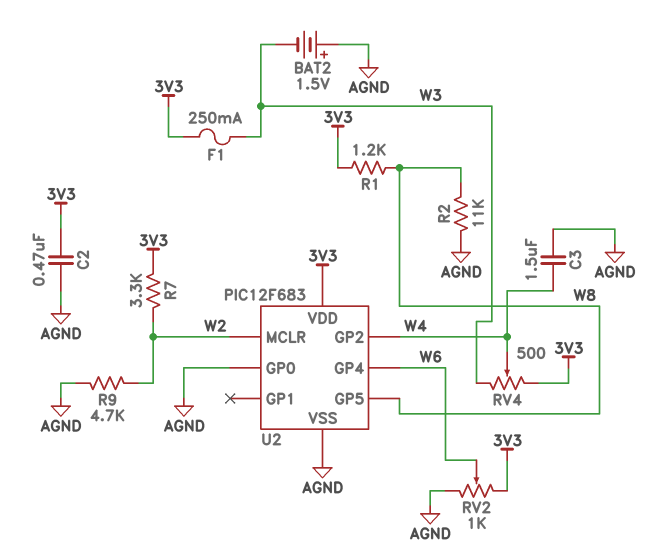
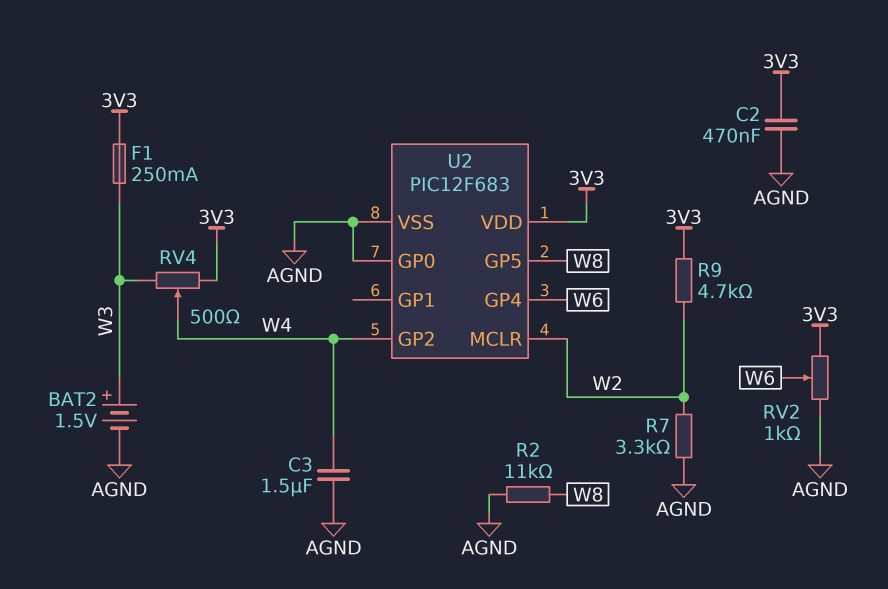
BAT2: 1.5V (plus AGND, minus W3) -> 1.5V (plus W3, minus AGND)
R1: 1.2k (3V3, W8) -> none
R7: 3.3k (3V3, W2) -> 3.3k (AGND, W2)
R9: 4.7k (AGND, W2) -> 4.7k (3V3, W2)

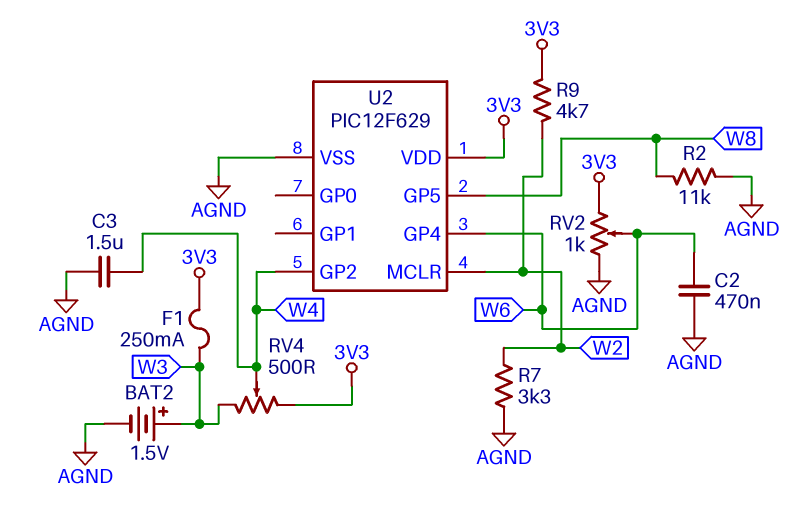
C2: 470nF (3V3, AGND) -> 470nF (AGND, W6)
U2: PIC12F683 -> PIC12F629
U2 pin GP0: AGND -> none

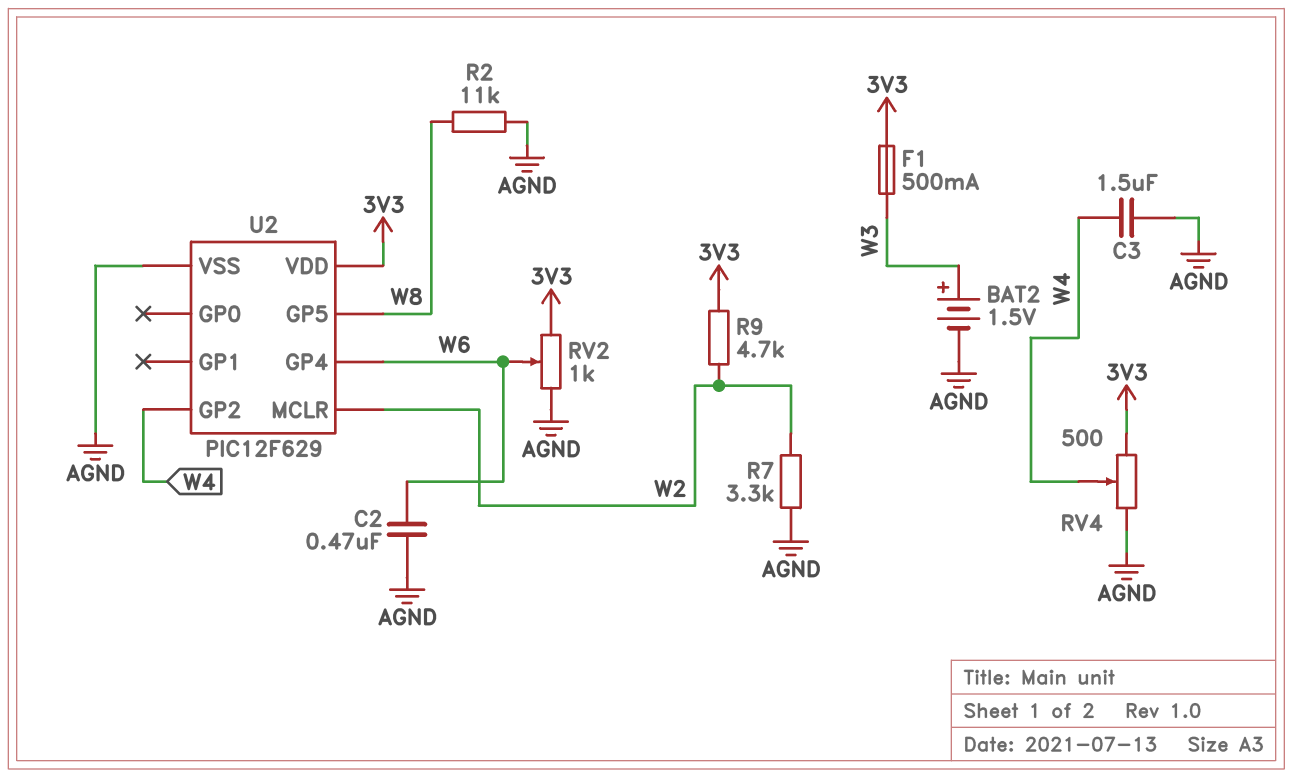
F1: 250mA (3V3, W3) -> 500mA (3V3, W3)
RV4: 500 (3V3, W3, wiper W4) -> 500 (3V3, AGND, wiper W4)

